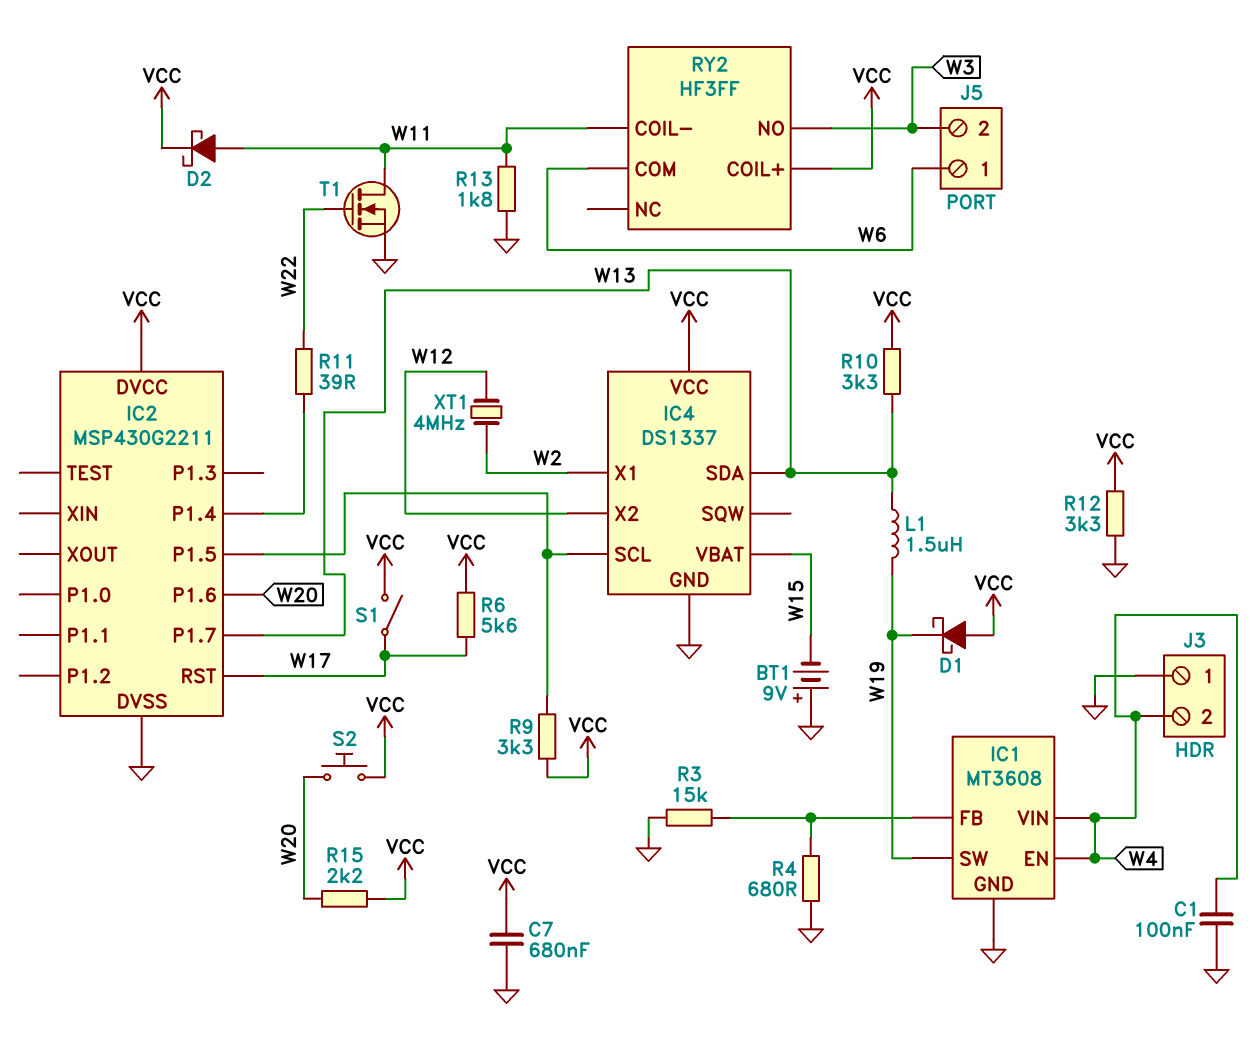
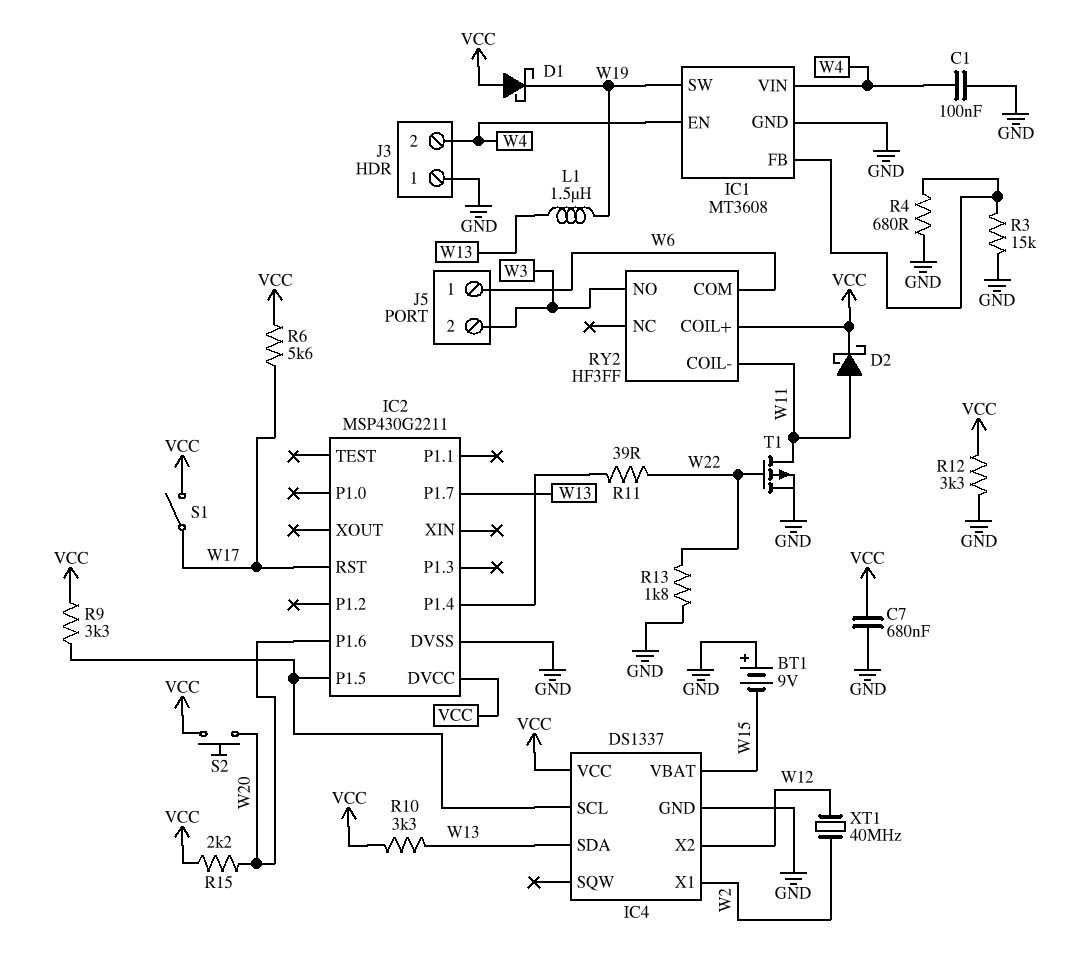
R13: 1.8k (GND, W11) -> 1.8k (GND, W22)
T1: NMOS (G W22, D W11, S GND) -> PMOS (G W22, D W11, S GND)
XT1: 4MHz (W2, W12) -> 40MHz (W2, W12)

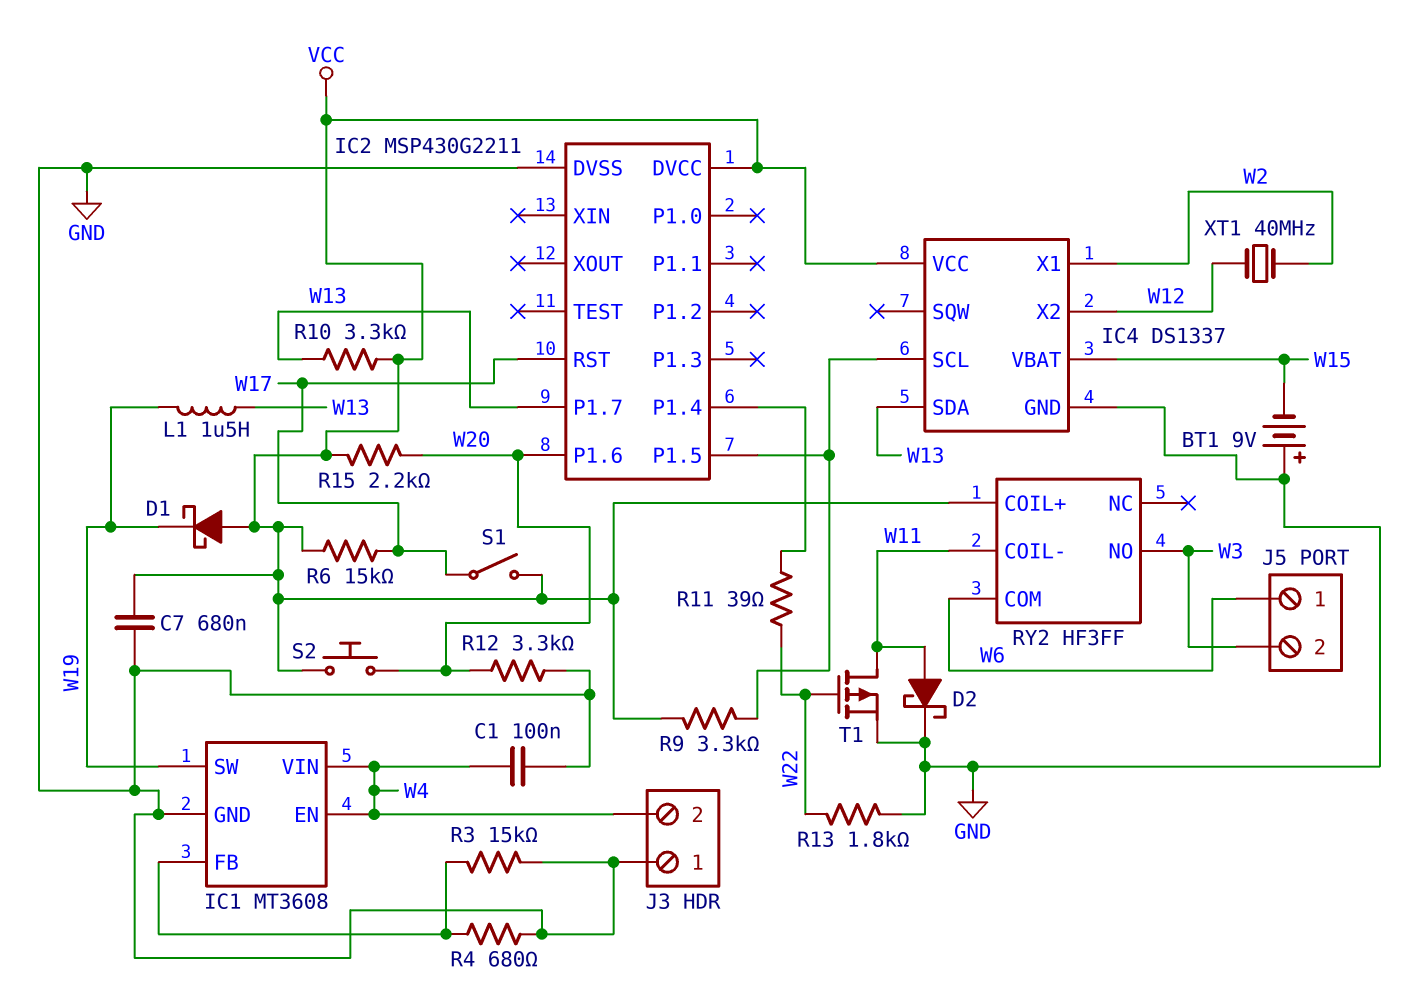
D2: schottky (A W11, K VCC) -> schottky (A W11, K GND)
R6: 5.6k (VCC, W17) -> 15k (VCC, W17)
R12: 3.3k (GND, VCC) -> 3.3k (GND, W20)

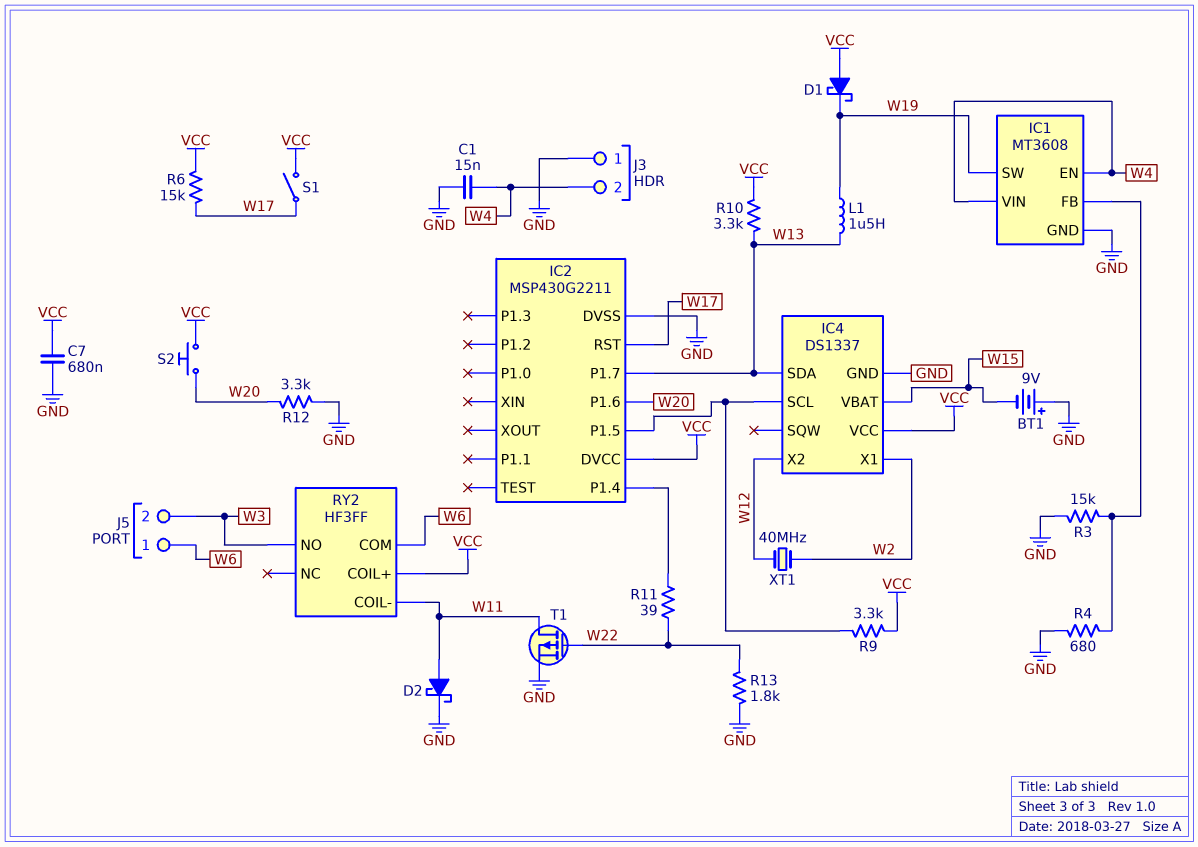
C1: 100nF (GND, W4) -> 15nF (GND, W4)
R15: 2.2k (VCC, W20) -> none

